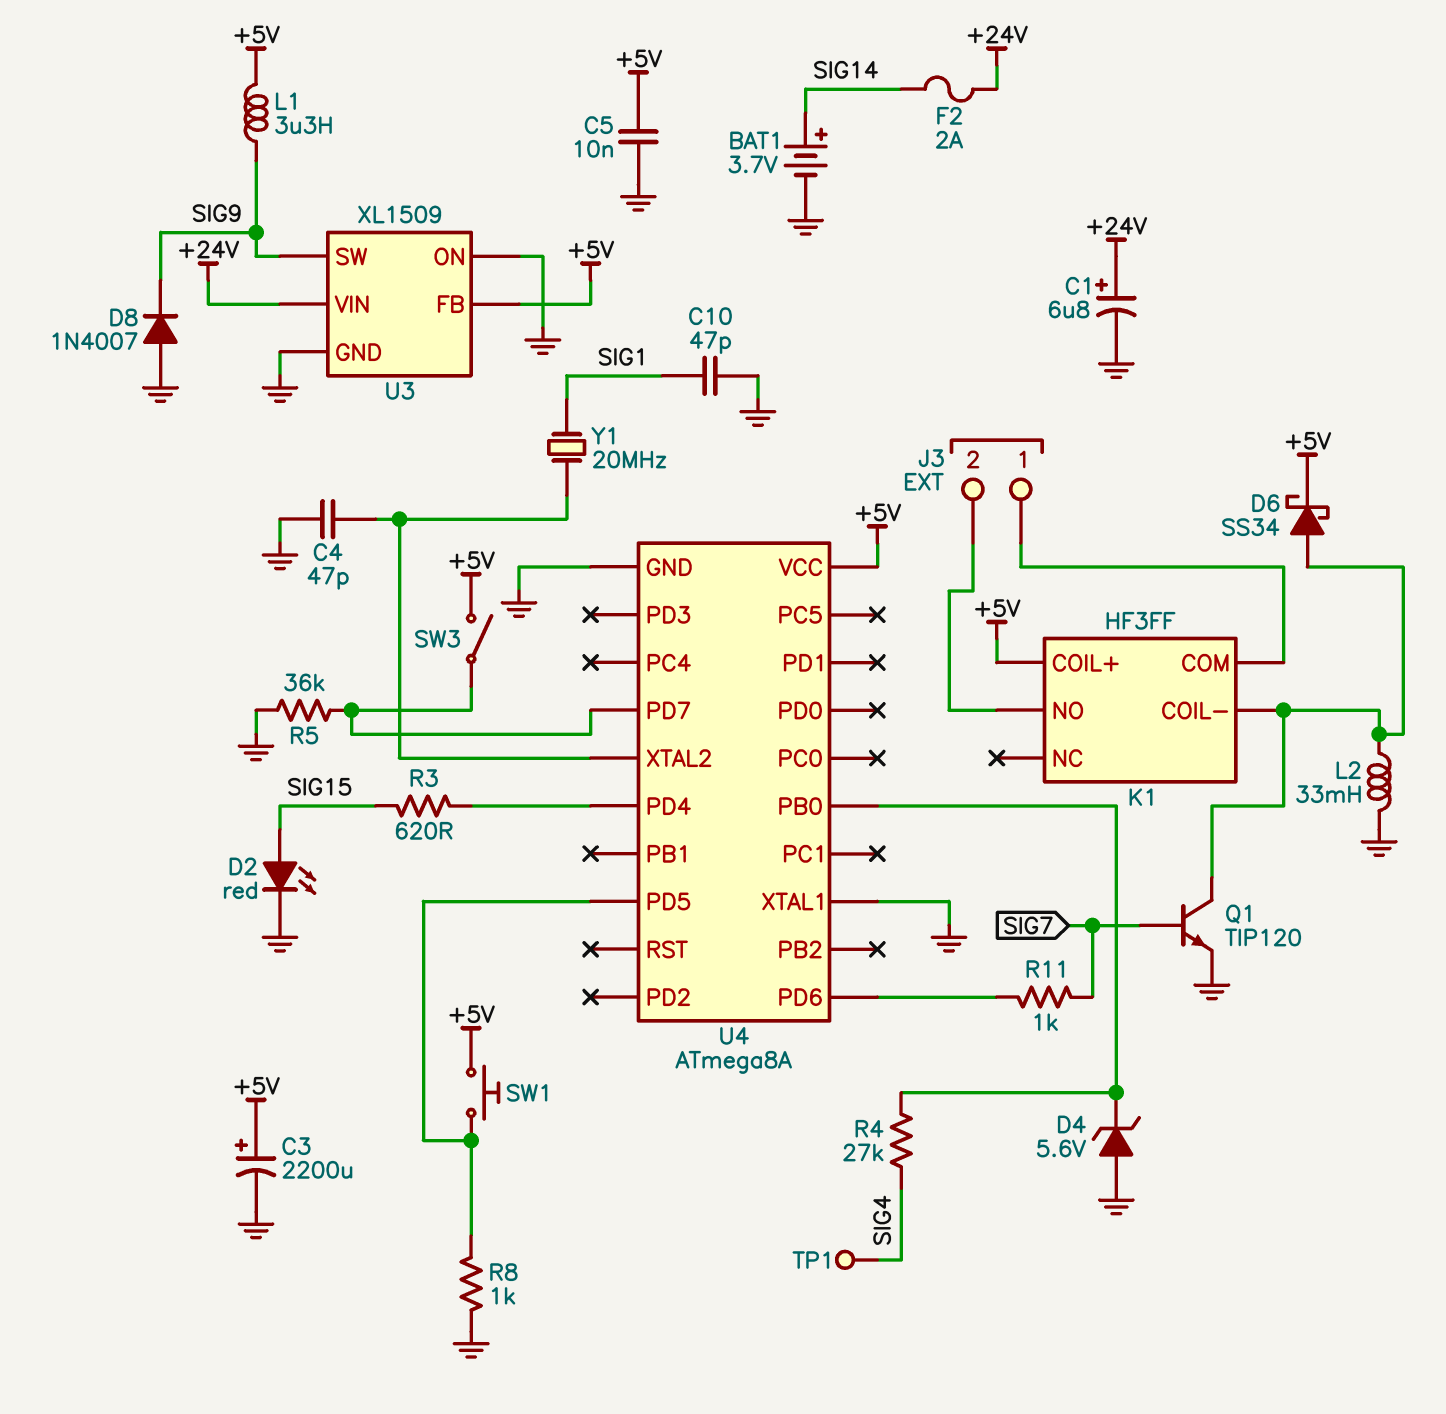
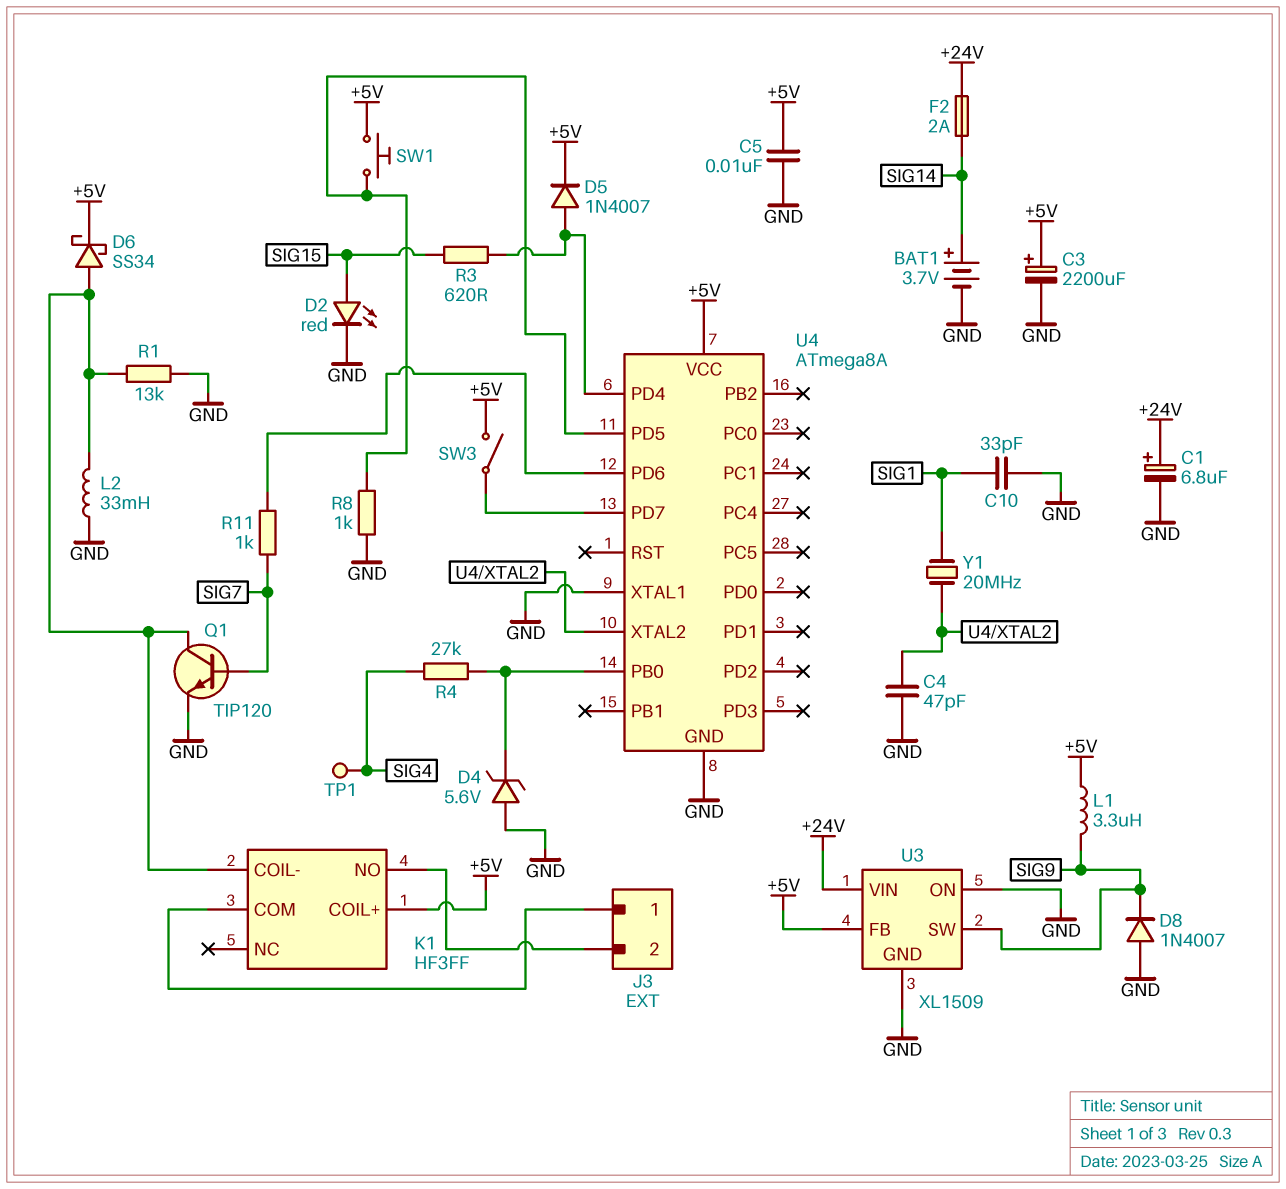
C10: 47pF (GND, SIG1) -> 33pF (GND, SIG1)
D5: none -> diode 1N4007 (A U4/PD4, K +5V)
R1: none -> 13k (GND, K1/COIL-)
R5: 36k (GND, U4/PD7) -> none

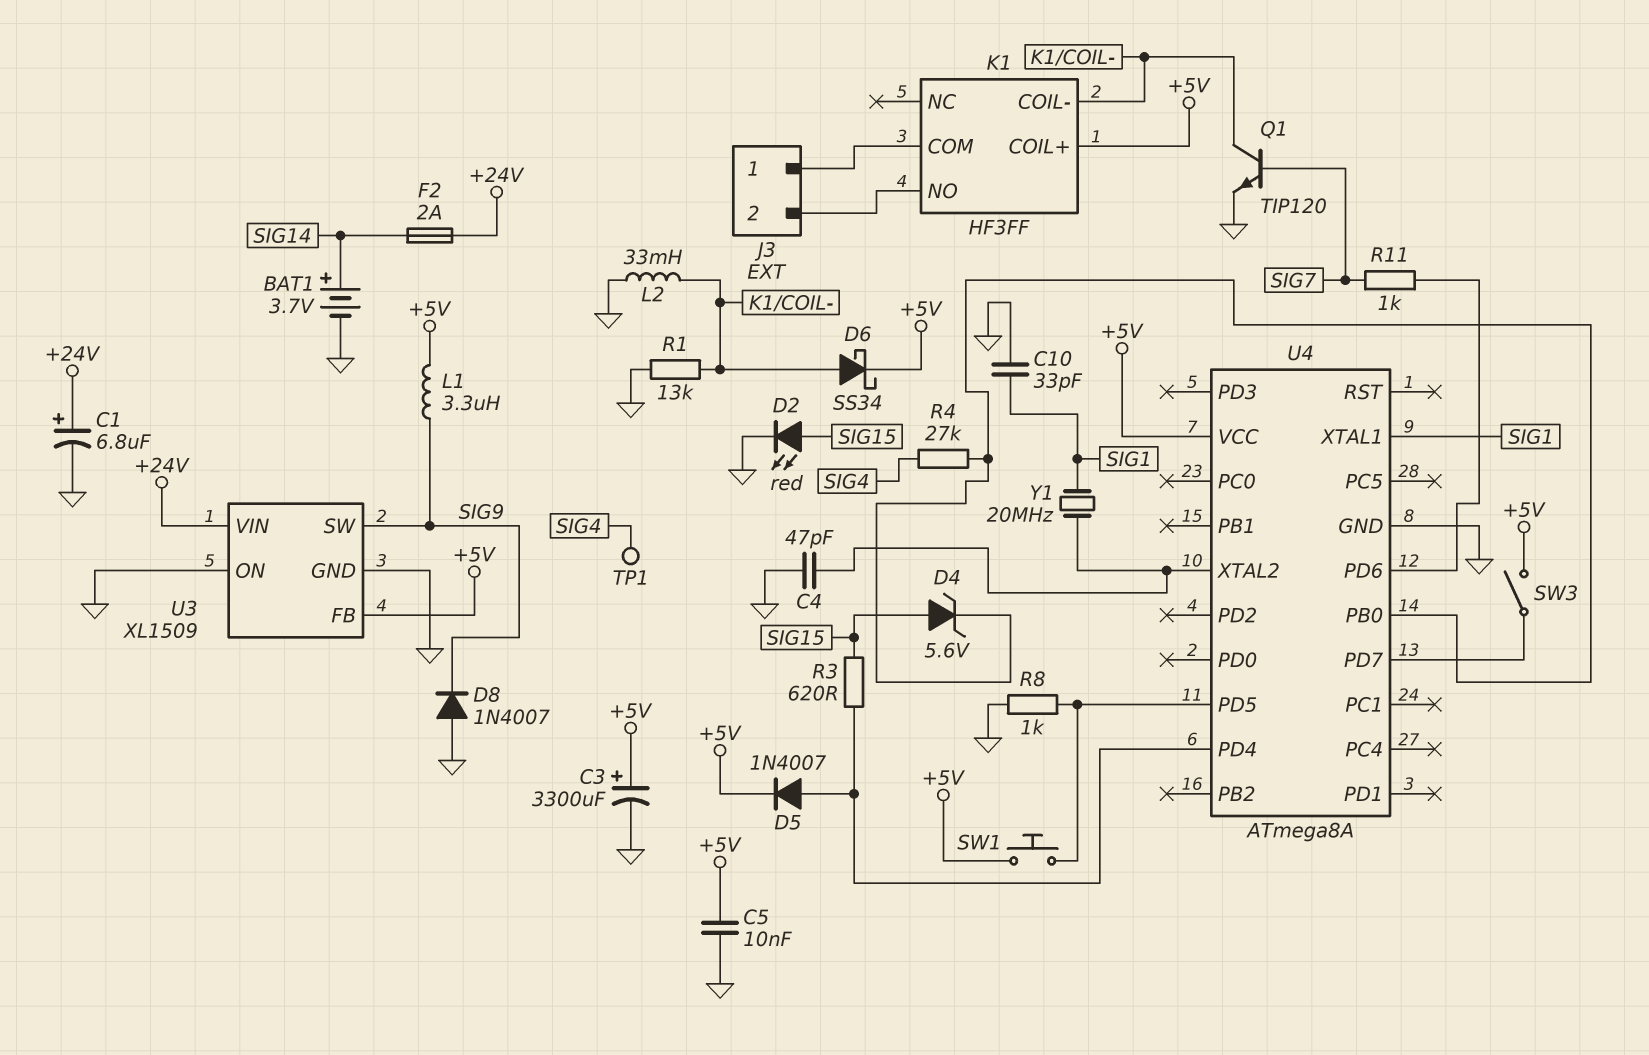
C3: 2200uF (plus +5V, minus GND) -> 3300uF (plus +5V, minus GND)
D4: zener 5.6V (A GND, K U4/PB0) -> zener 5.6V (A SIG15, K U4/PB0)
U4 pin XTAL1: GND -> SIG1

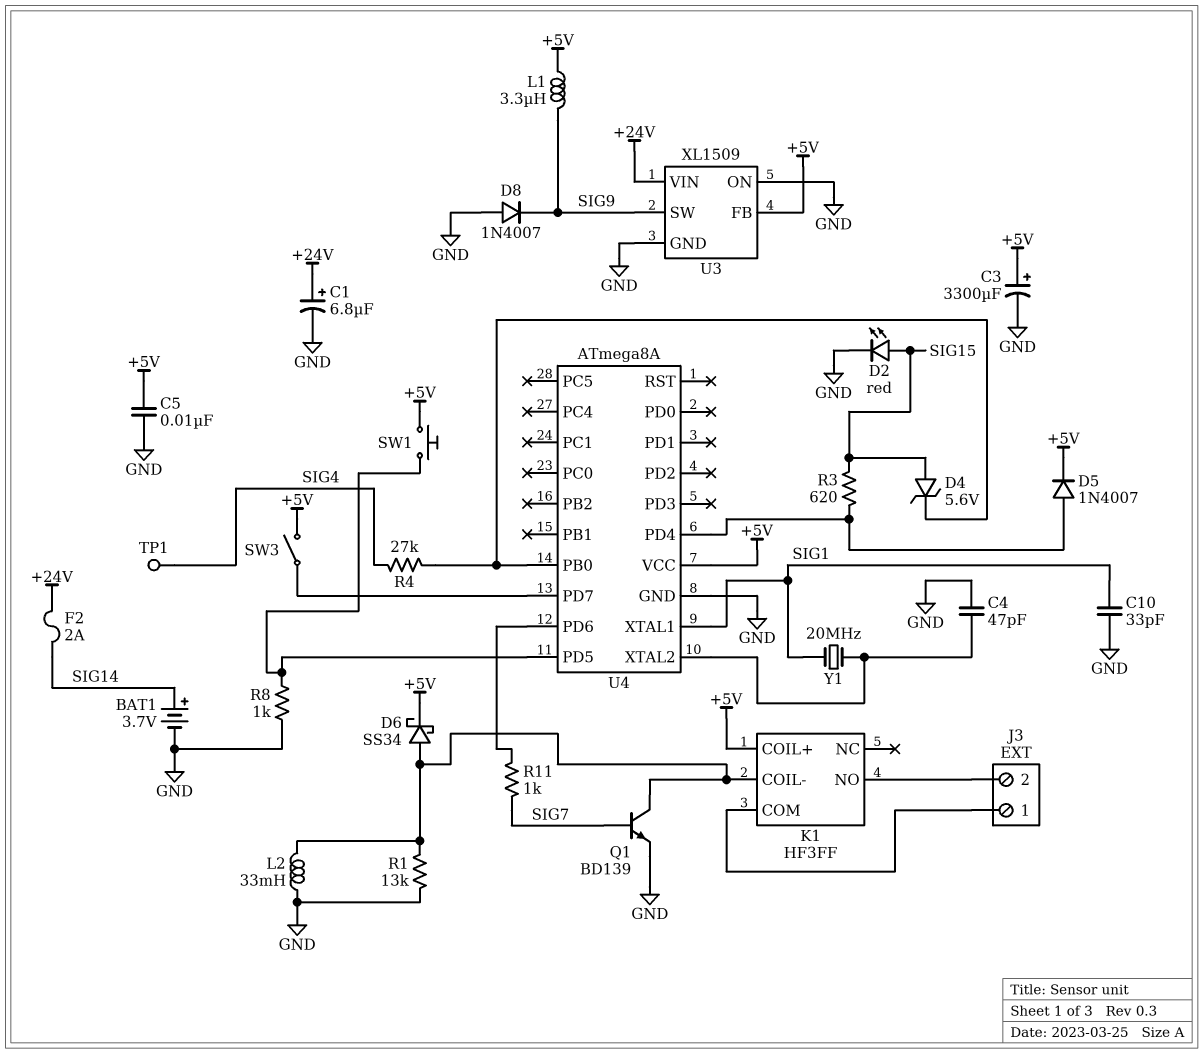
Q1: NPN TIP120 (B SIG7, C K1/COIL-, E GND) -> NPN BD139 (B SIG7, C K1/COIL-, E GND)

